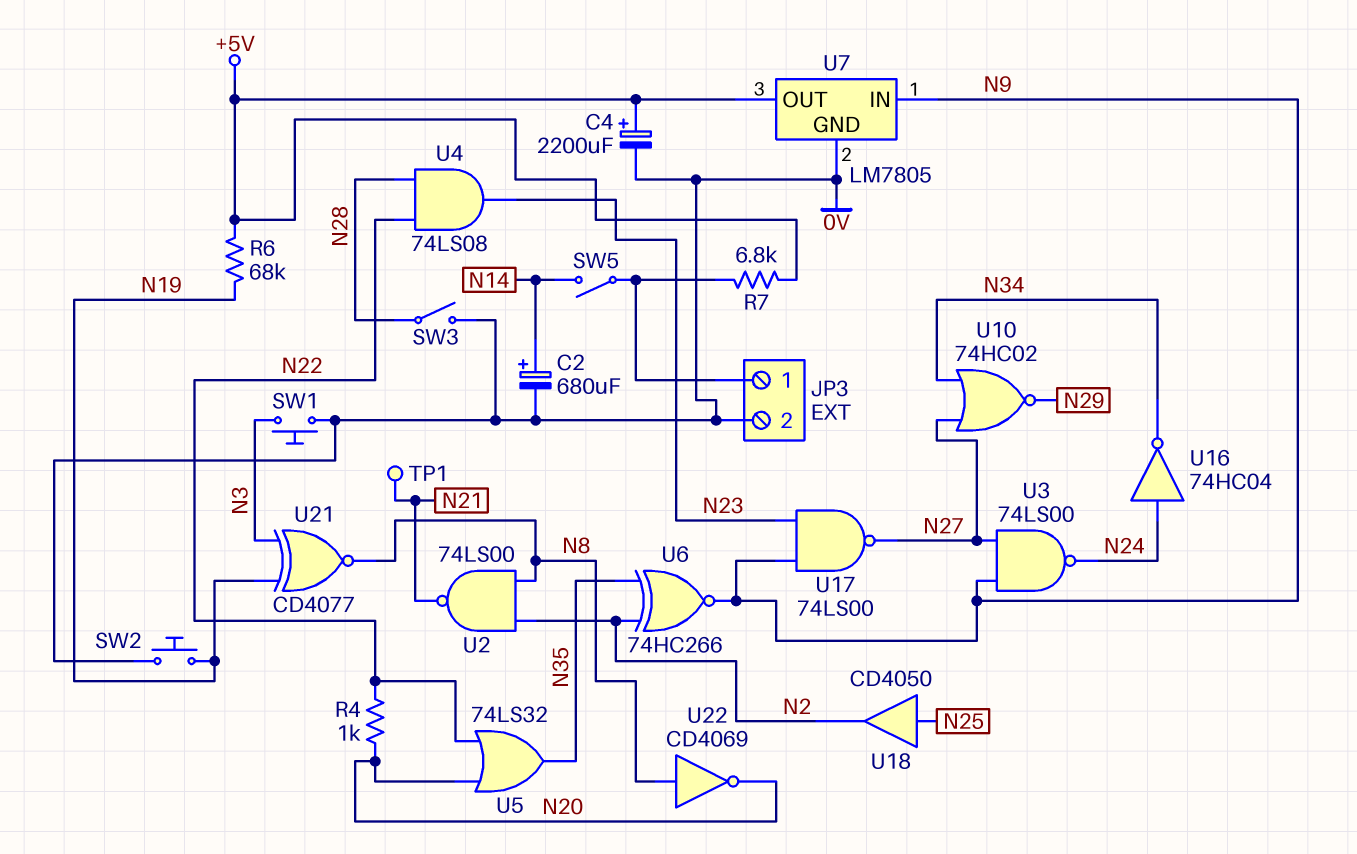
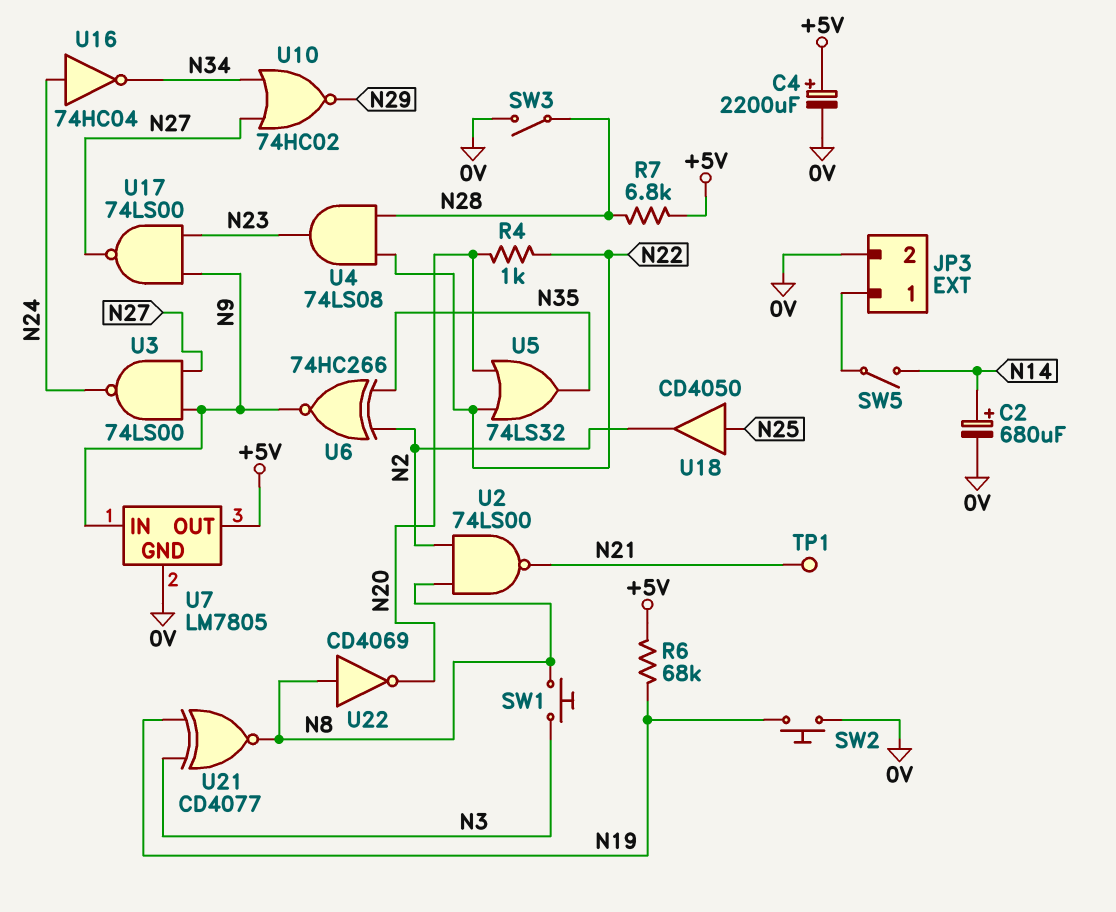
R7: 6.8k (+5V, JP3/1) -> 6.8k (+5V, N28)
SW1: button (0V, N3) -> button (N3, N8)

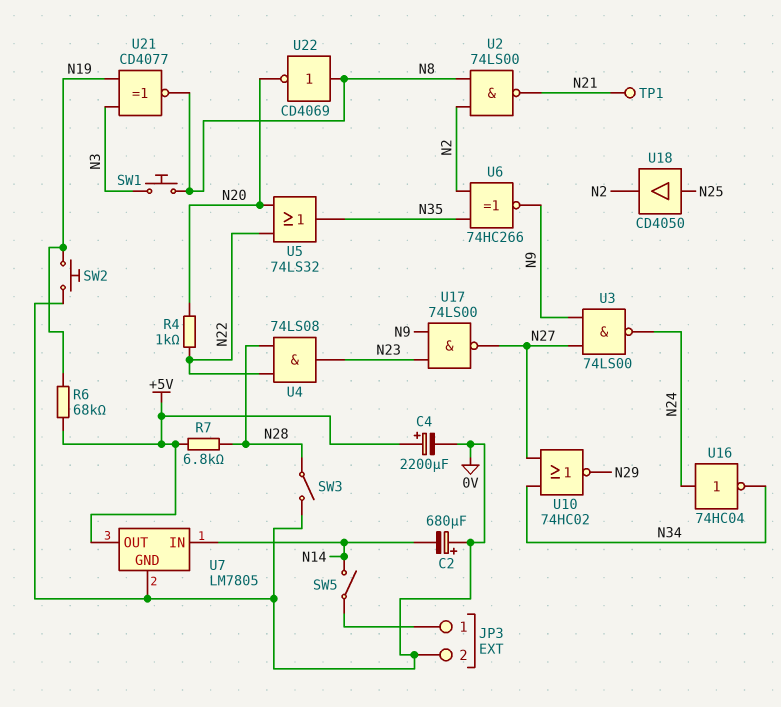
C2: 680uF (plus N14, minus 0V) -> 680uF (plus 0V, minus N14)
U7 pin IN: N9 -> N14

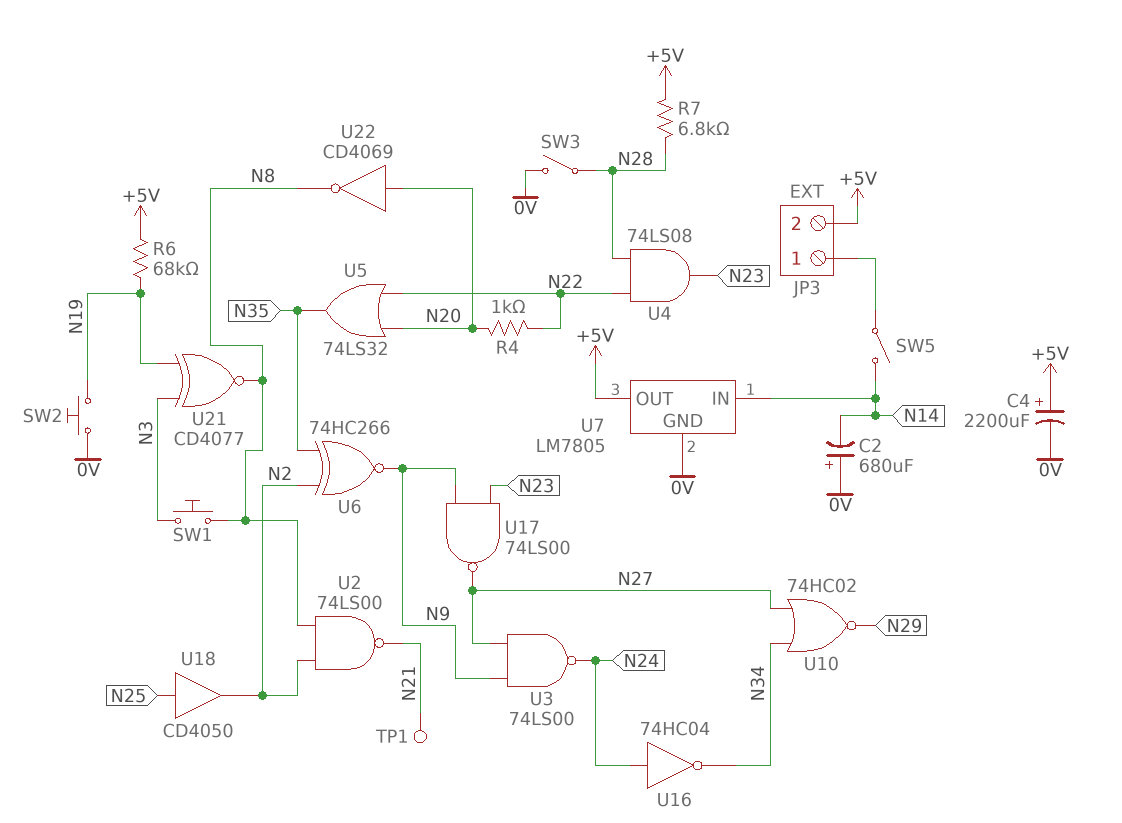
JP3 pin 2: 0V -> +5V
U22: NOT CD4069 (in N8, out N20) -> NOT CD4069 (in N20, out N8)

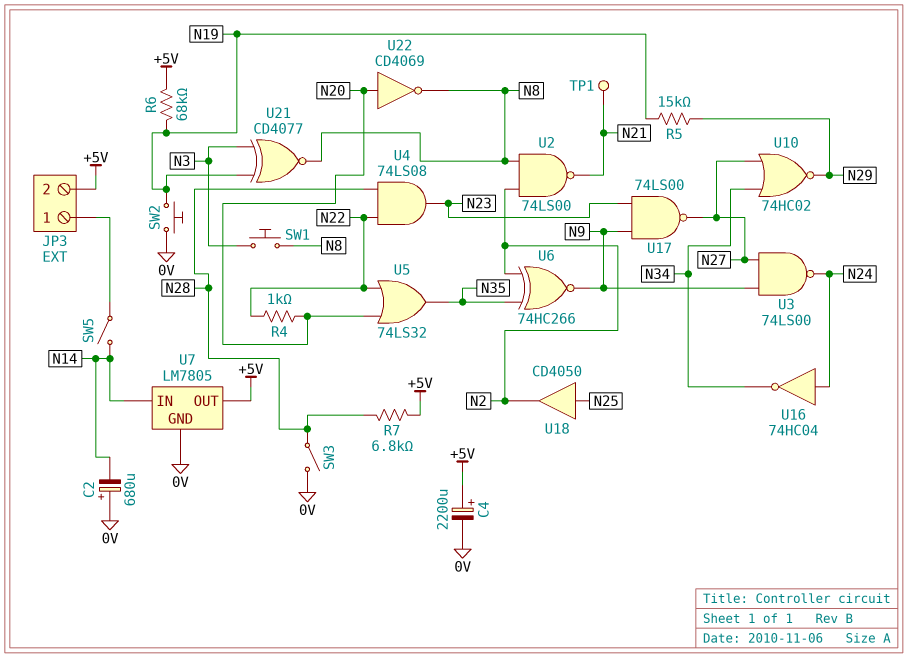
R5: none -> 15k (N19, N29)

